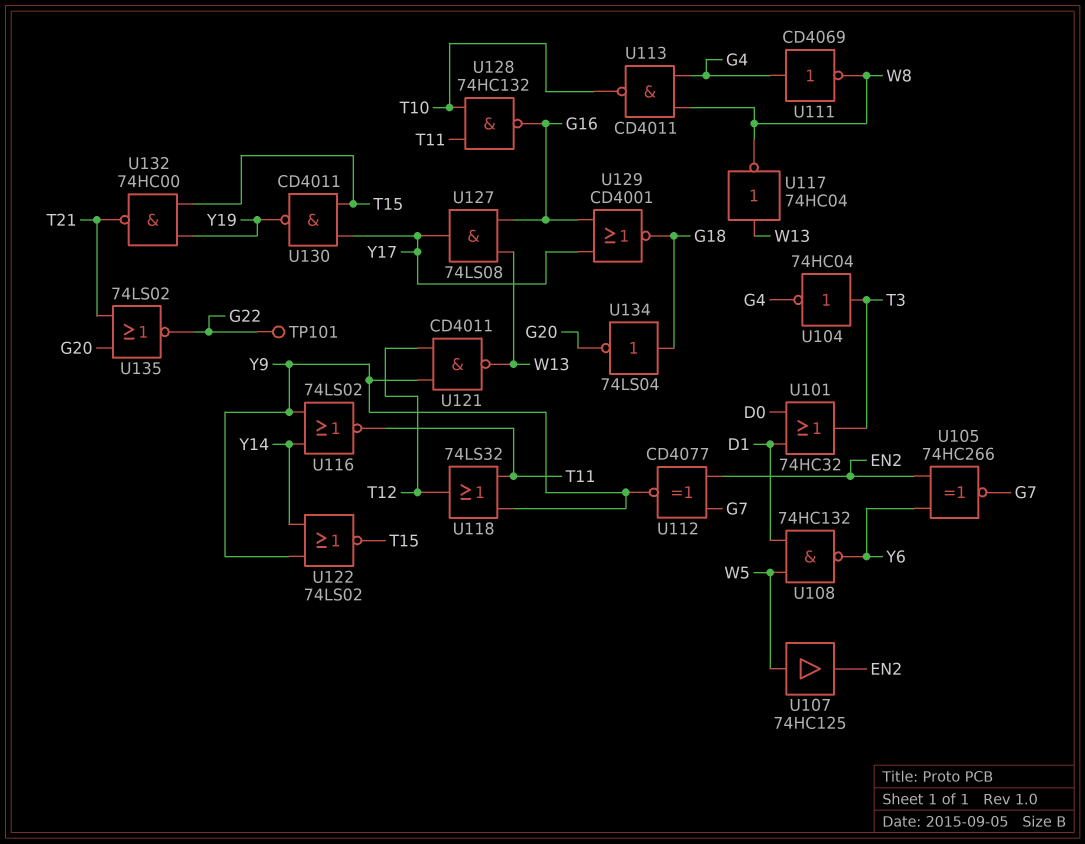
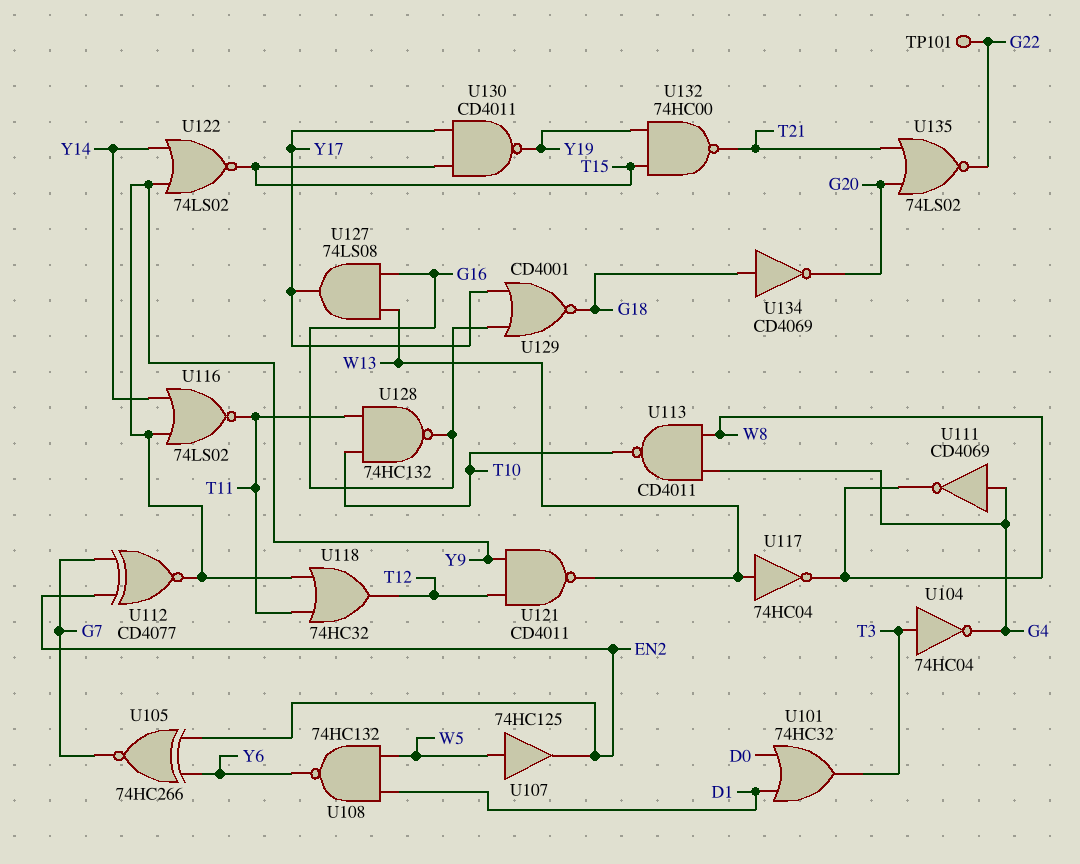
U118: OR 74LS32 (in T11, in Y9, out T12) -> OR 74HC32 (in T11, in Y9, out T12)
U134: NOT 74LS04 (in G18, out G20) -> NOT CD4069 (in G18, out G20)

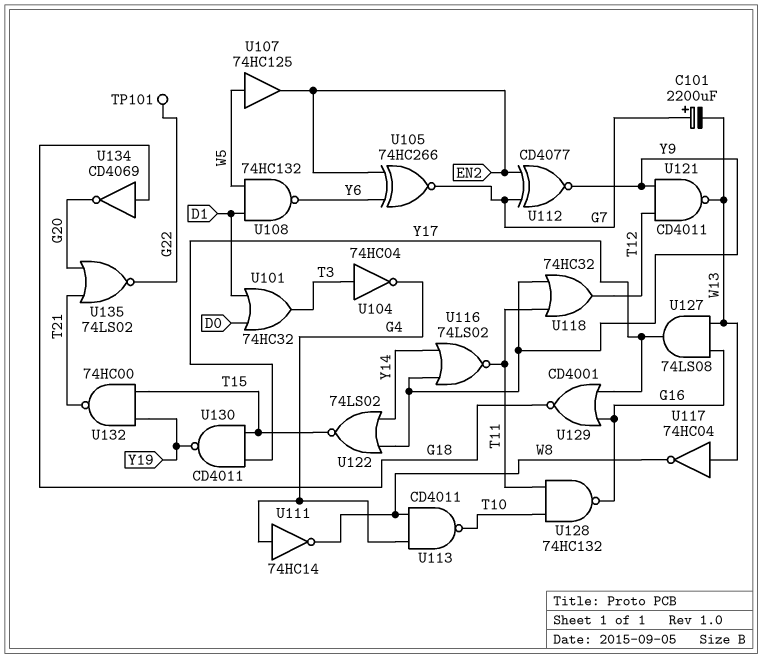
C101: none -> 2200uF (plus G7, minus W13)
U111: NOT CD4069 (in G4, out W8) -> NOT 74HC14 (in G4, out W8)

